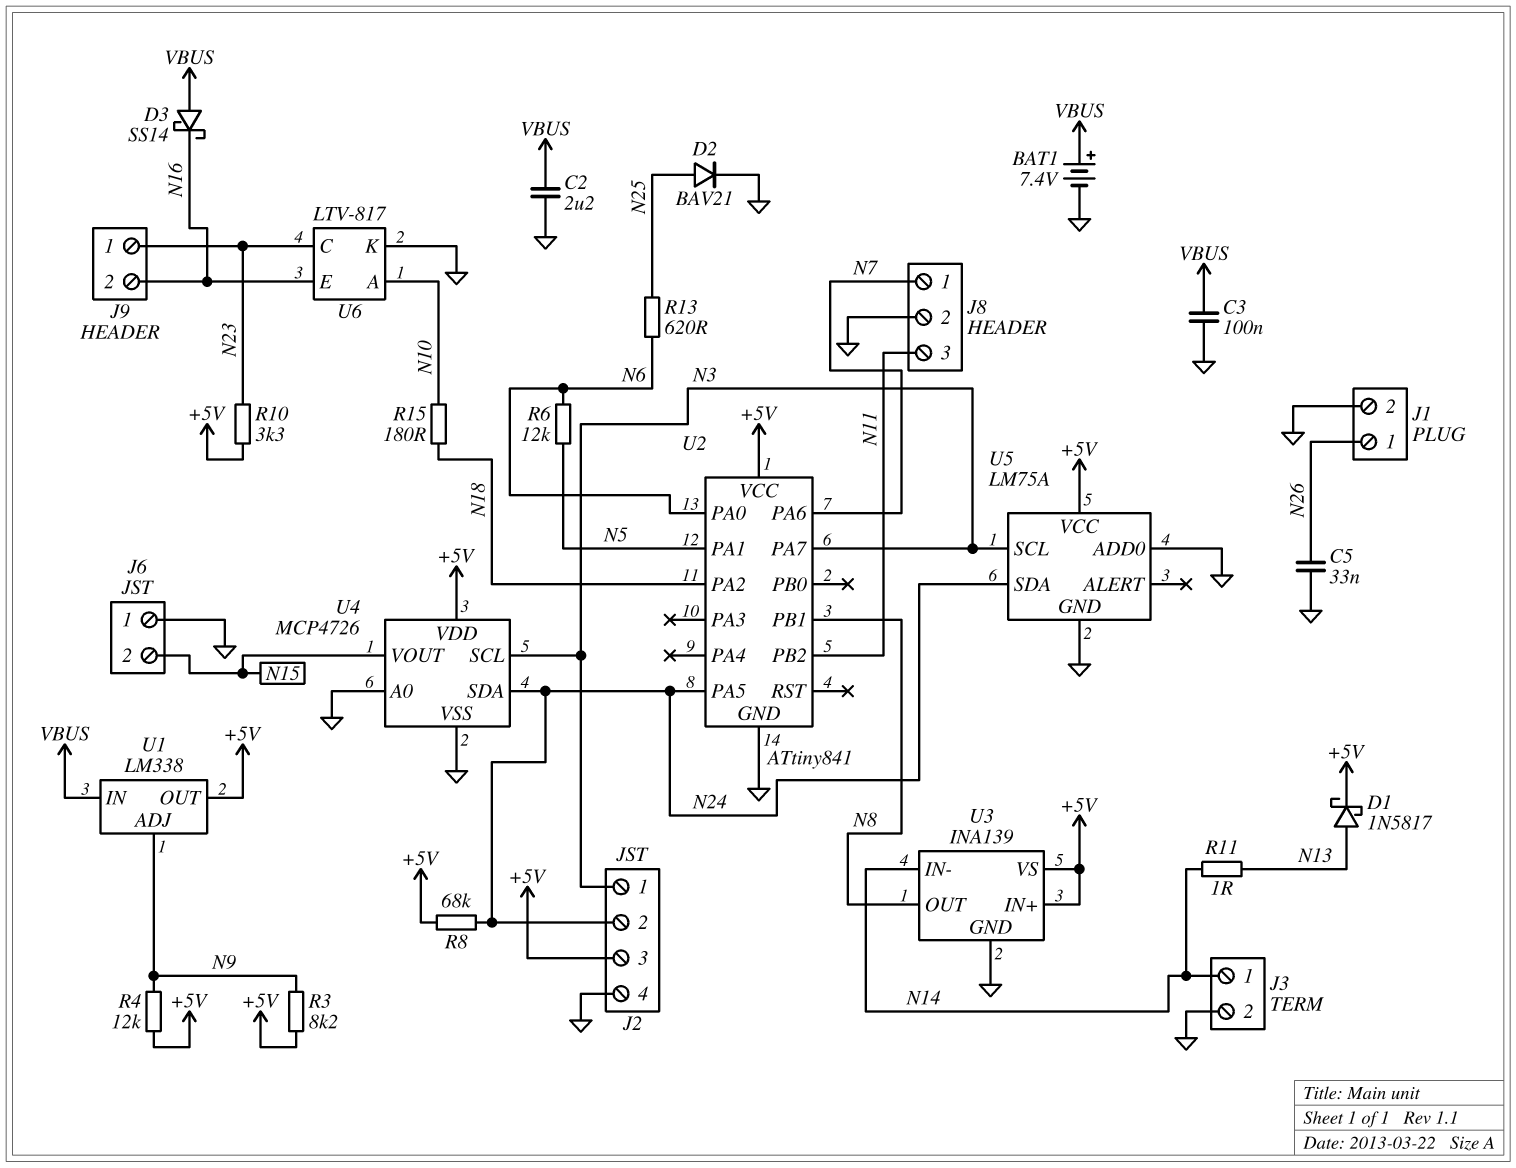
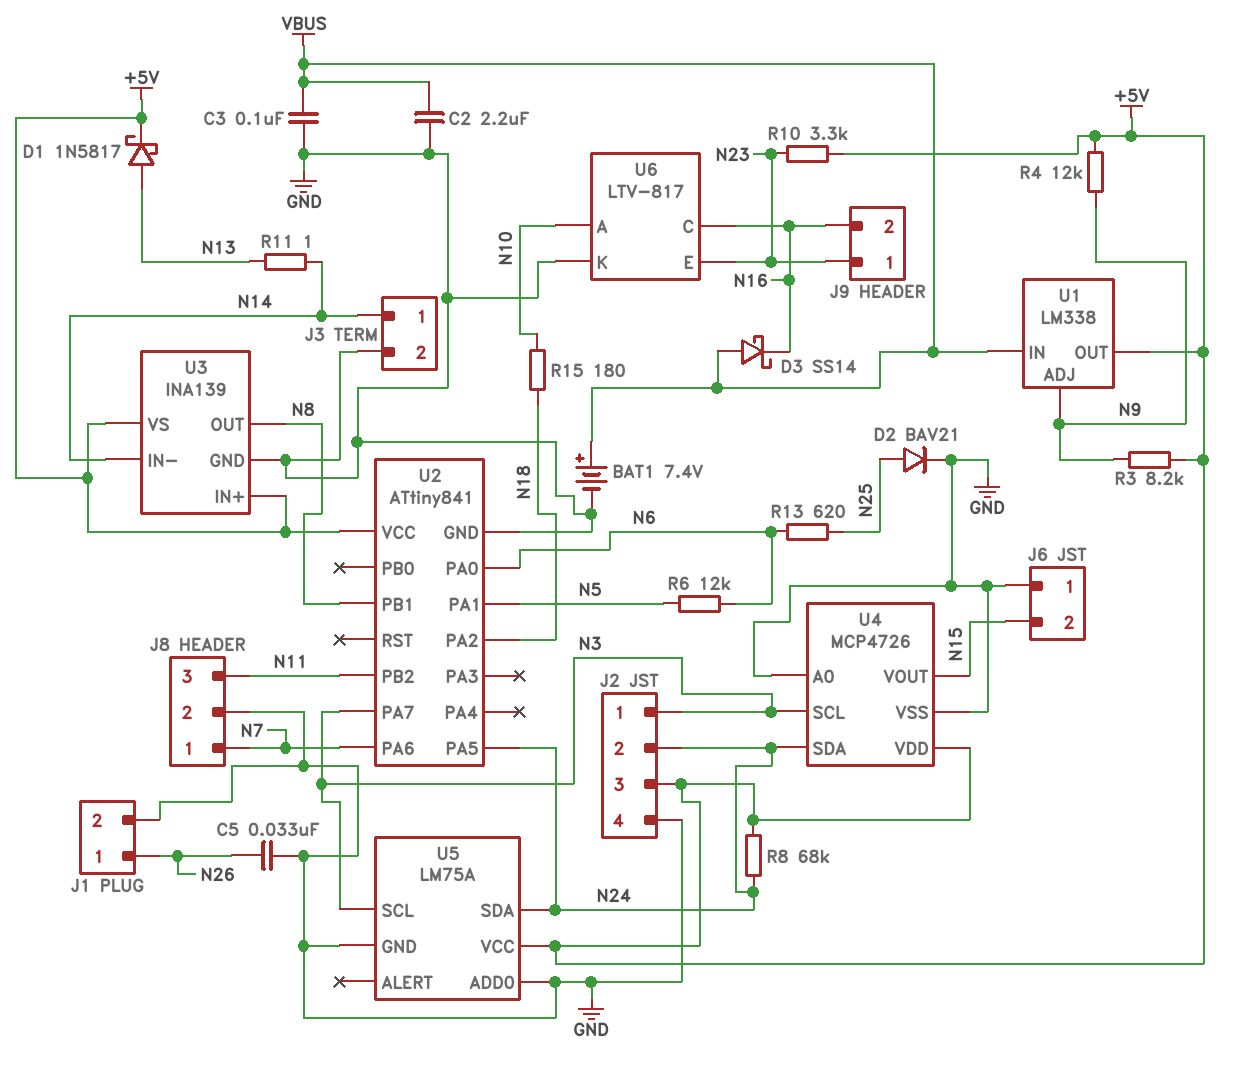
U6 pin C: N23 -> N16
U6 pin E: N16 -> N23

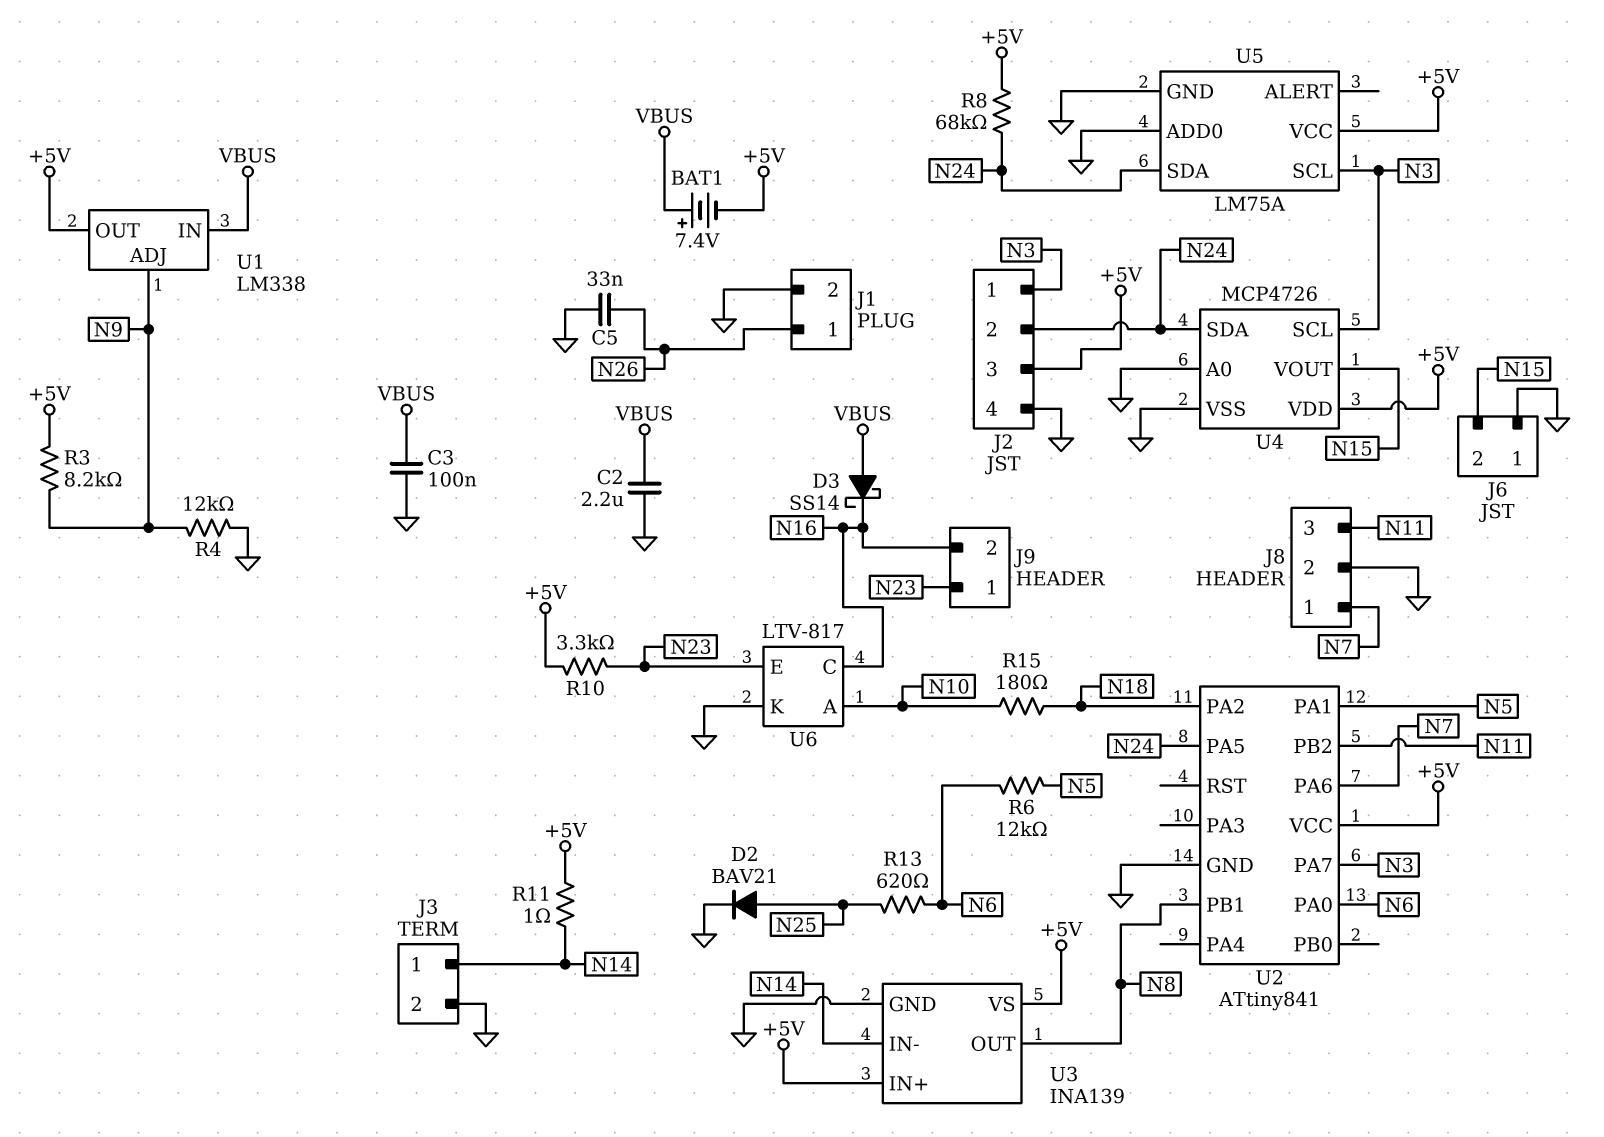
BAT1: 7.4V (plus VBUS, minus GND) -> 7.4V (plus VBUS, minus +5V)
D1: schottky 1N5817 (A N13, K +5V) -> none
R4: 12k (+5V, N9) -> 12k (GND, N9)
R11: 1 (N13, N14) -> 1 (+5V, N14)

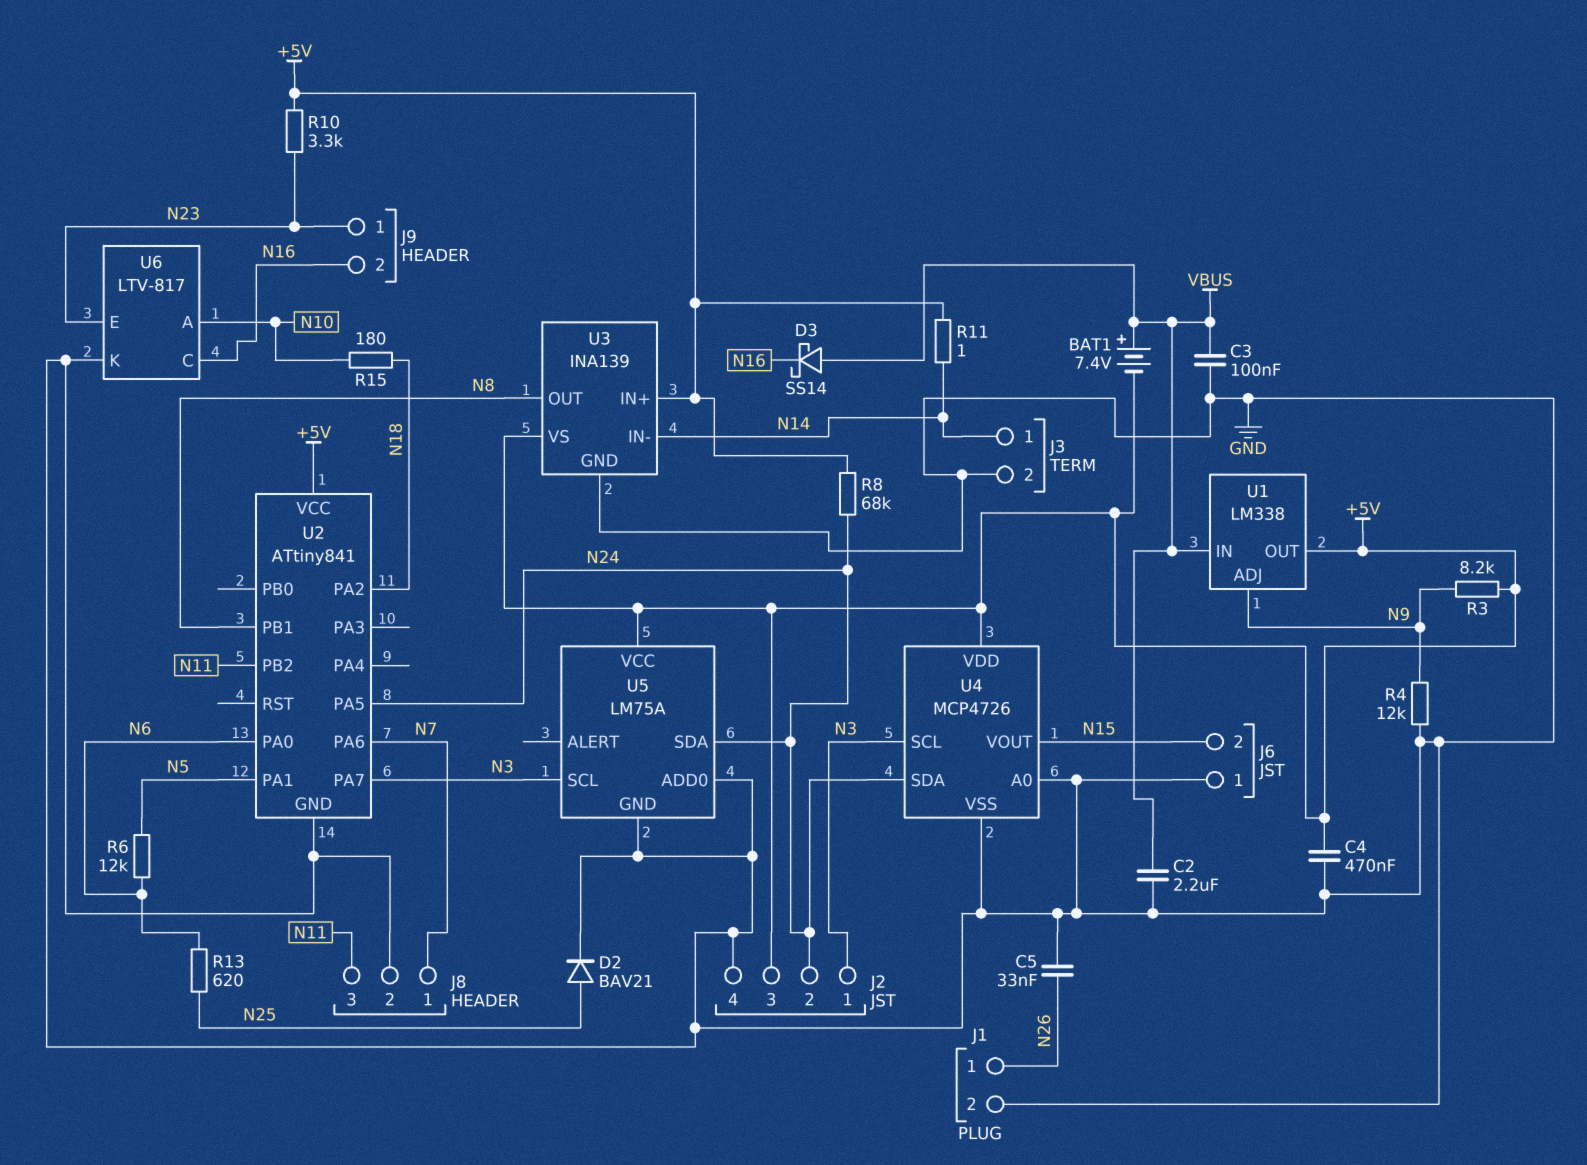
C4: none -> 470nF (+5V, GND)

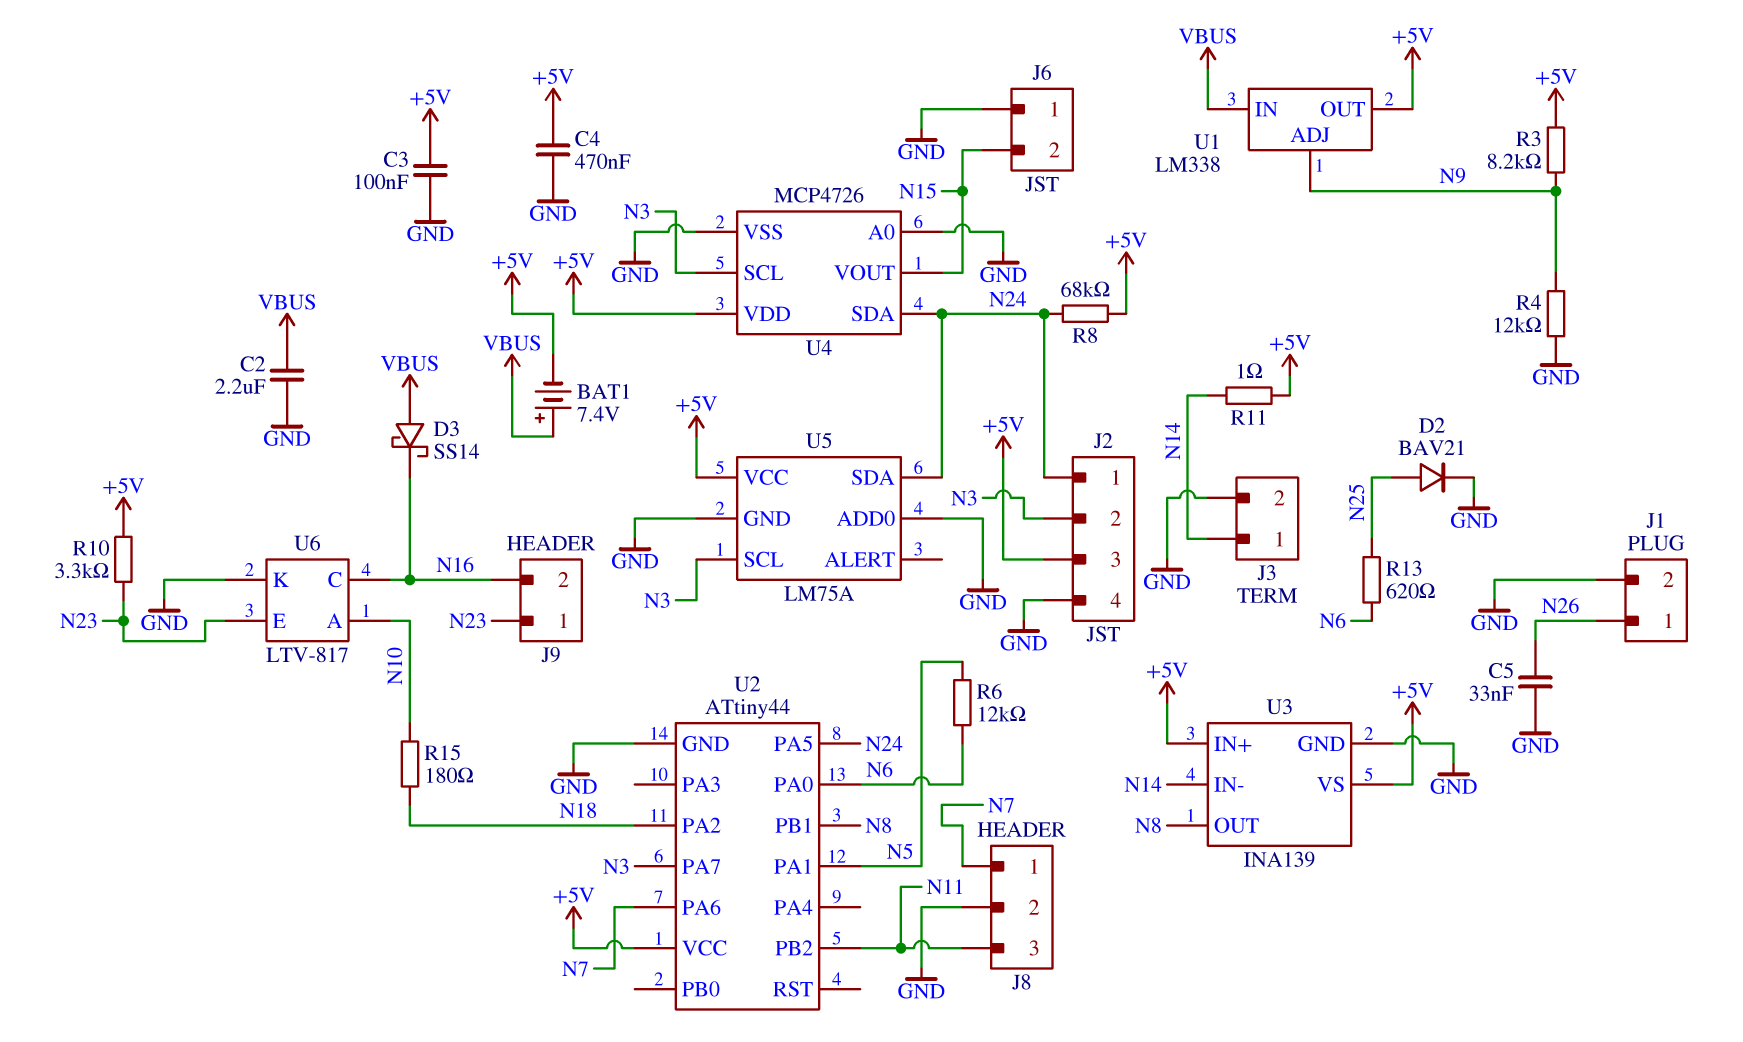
C3: 100nF (GND, VBUS) -> 100nF (+5V, GND)
J2 pin 1: N3 -> N24
J2 pin 2: N24 -> N3
U2: ATtiny841 -> ATtiny44

